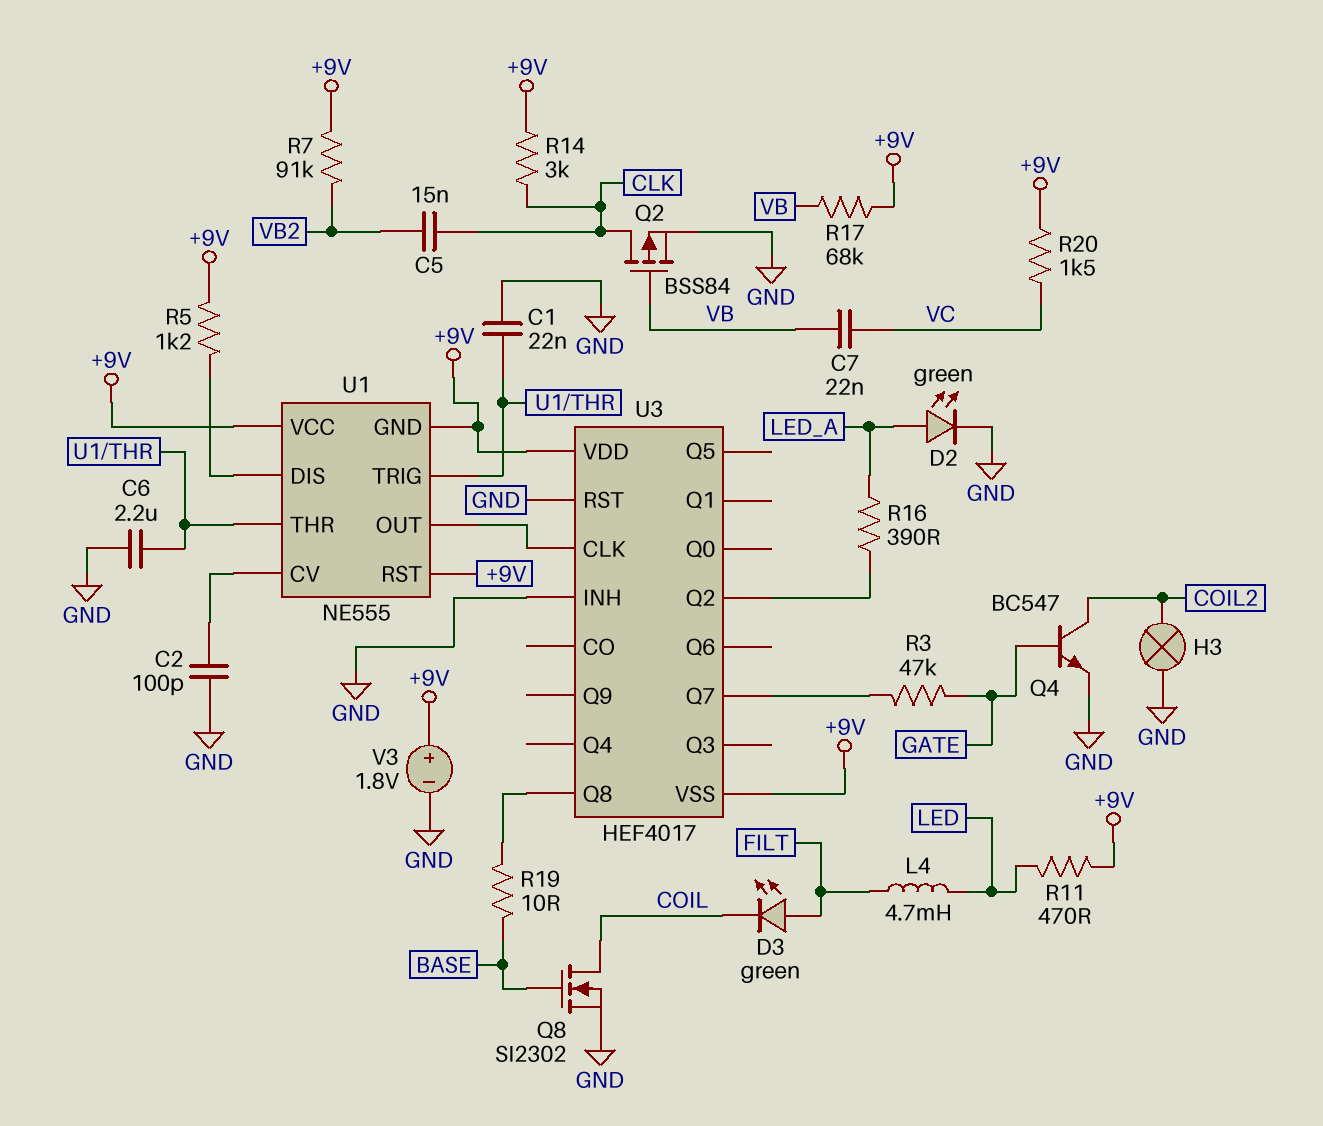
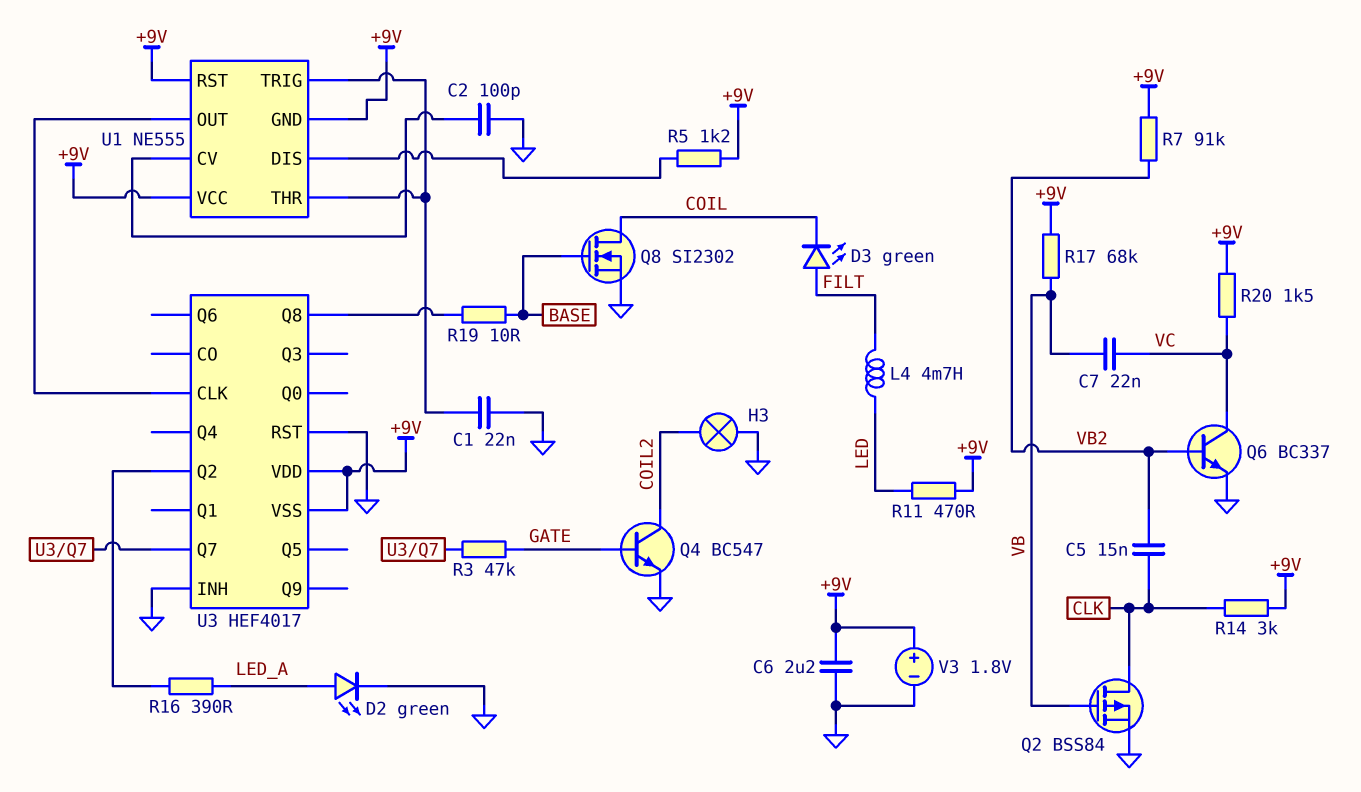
C6: 2.2uF (GND, U1/THR) -> 2.2uF (+9V, GND)
Q6: none -> NPN BC337 (B VB2, C VC, E GND)

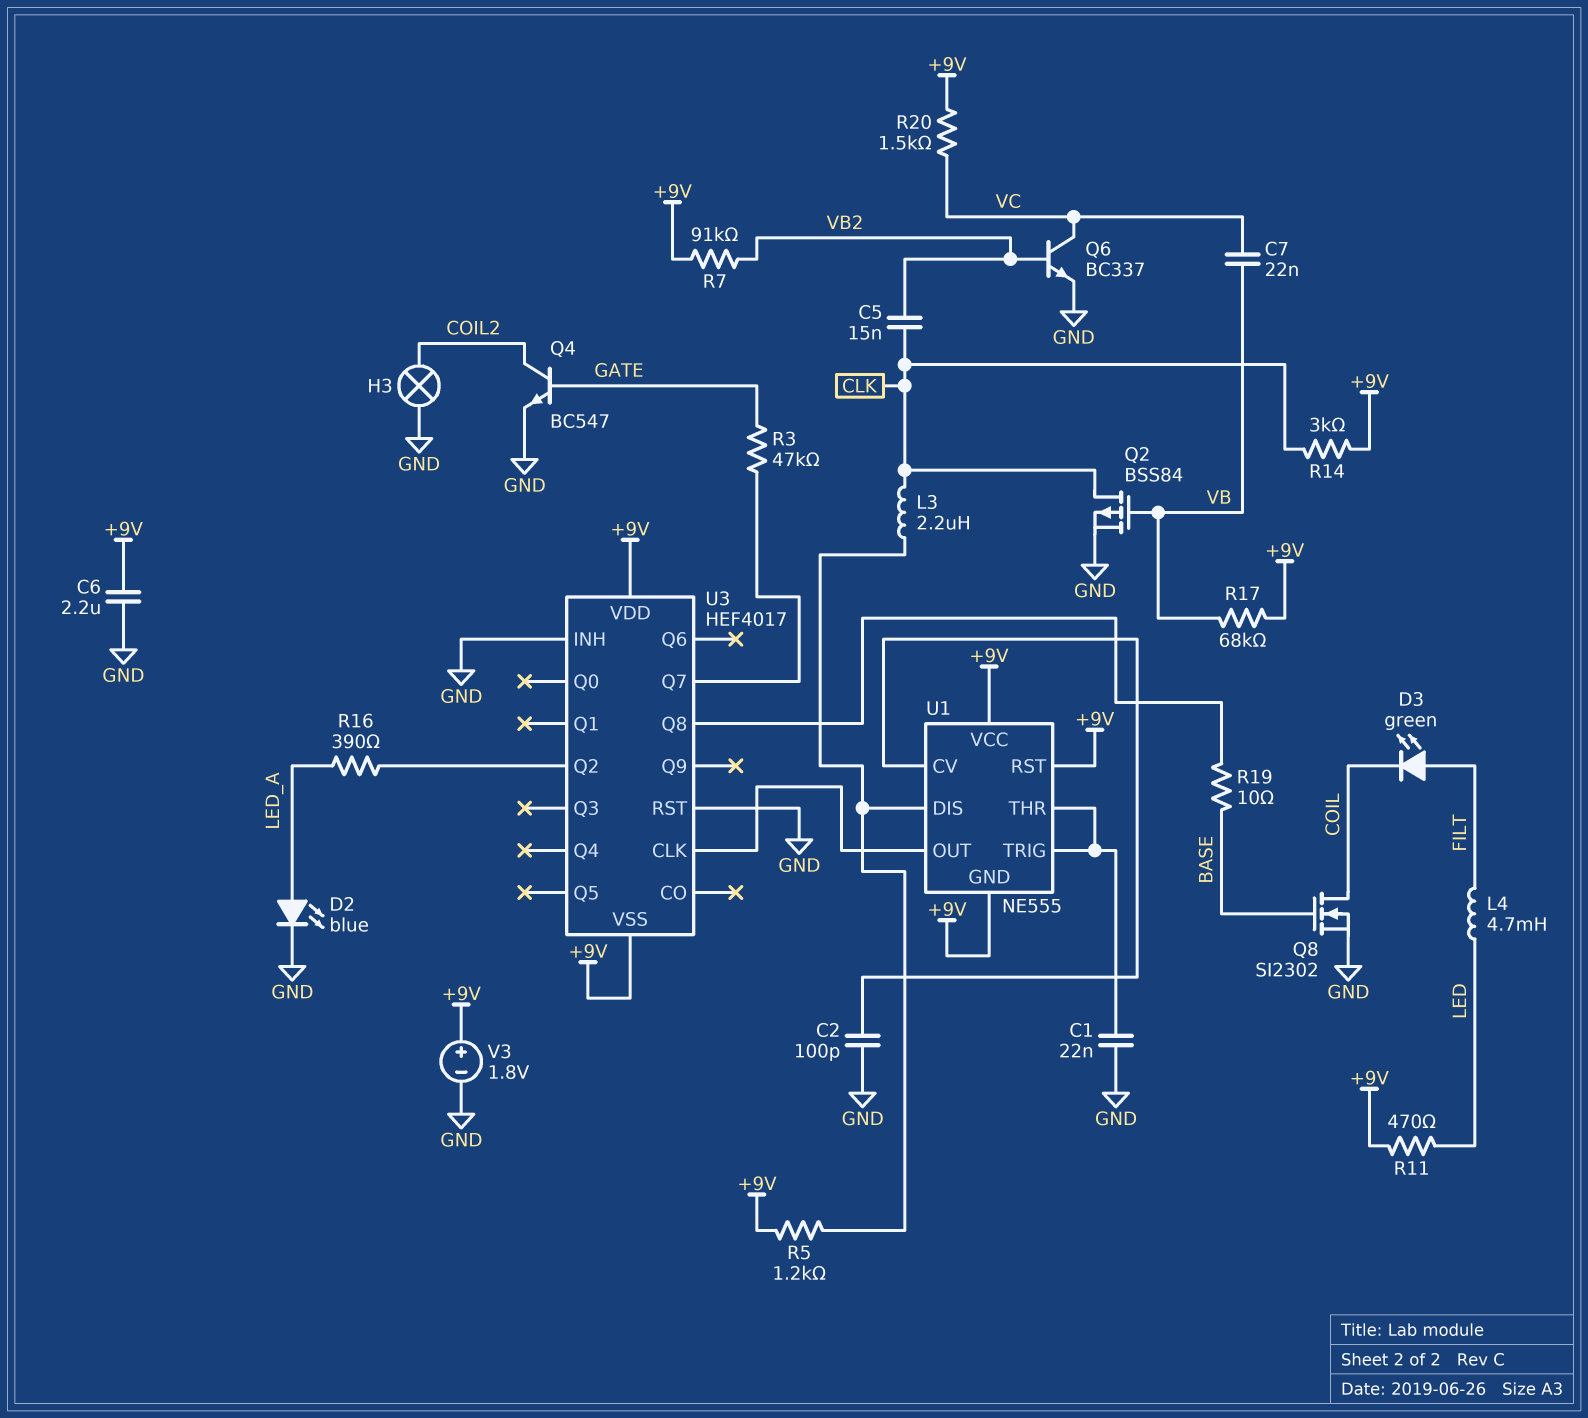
D2: LED green (A LED_A, K GND) -> LED blue (A LED_A, K GND)
L3: none -> 2.2uH (CLK, U1/DIS)

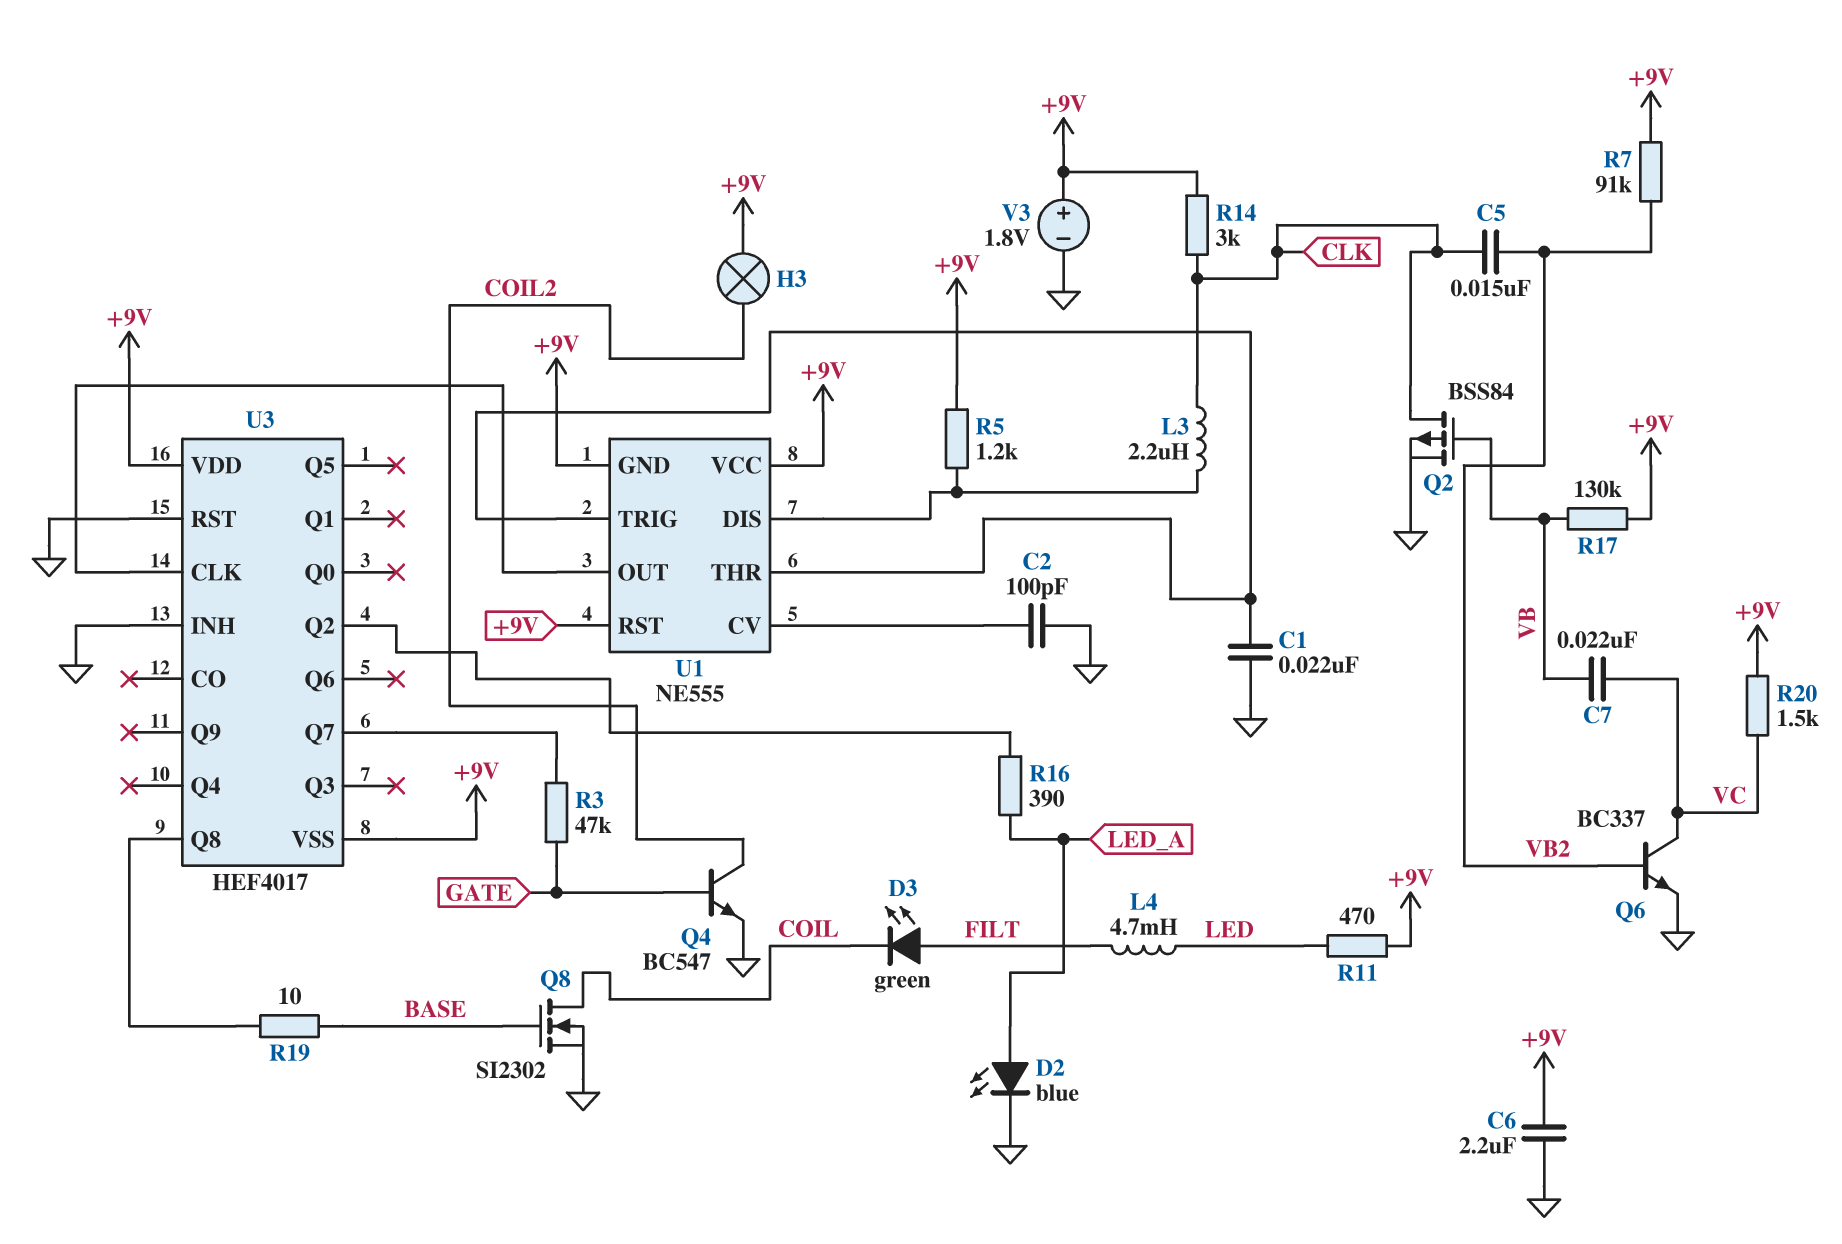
H3: lamp (COIL2, GND) -> lamp (+9V, COIL2)
R17: 68k (+9V, VB) -> 130k (+9V, VB)

